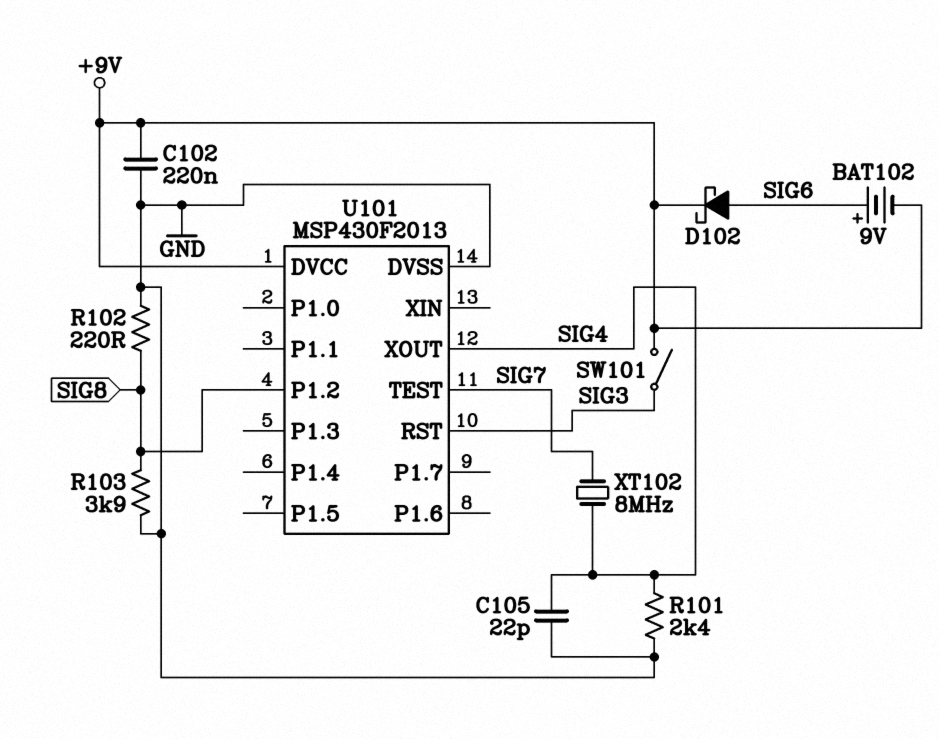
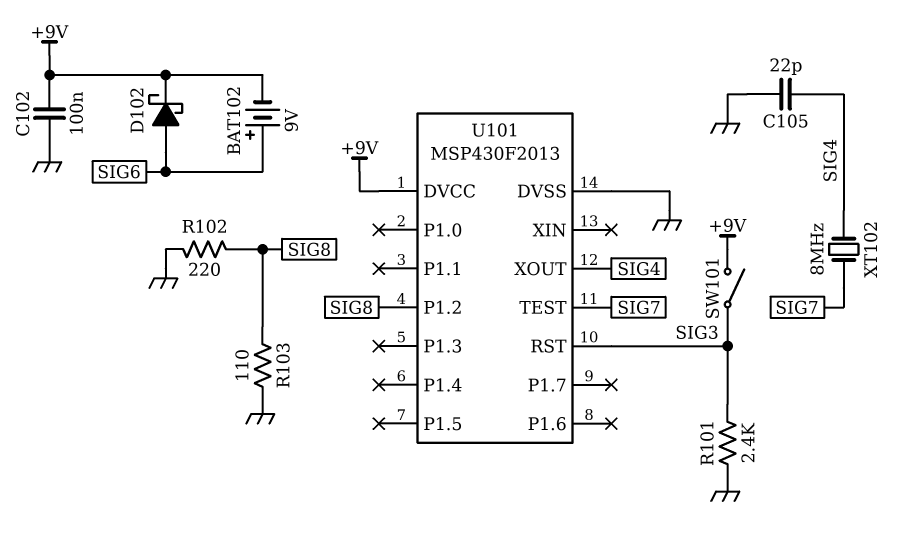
C102: 220nF (+9V, GND) -> 100nF (+9V, GND)
R101: 2.4k (GND, SIG4) -> 2.4k (GND, SIG3)
R103: 3.9k (GND, SIG8) -> 110 (GND, SIG8)

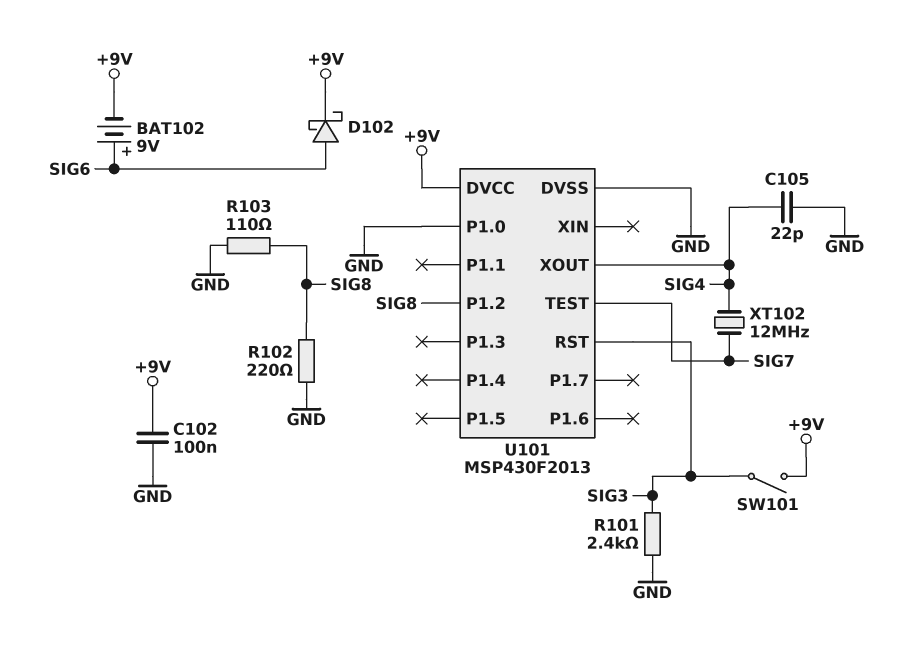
U101 pin P1.0: none -> GND
XT102: 8MHz (SIG4, SIG7) -> 12MHz (SIG4, SIG7)

